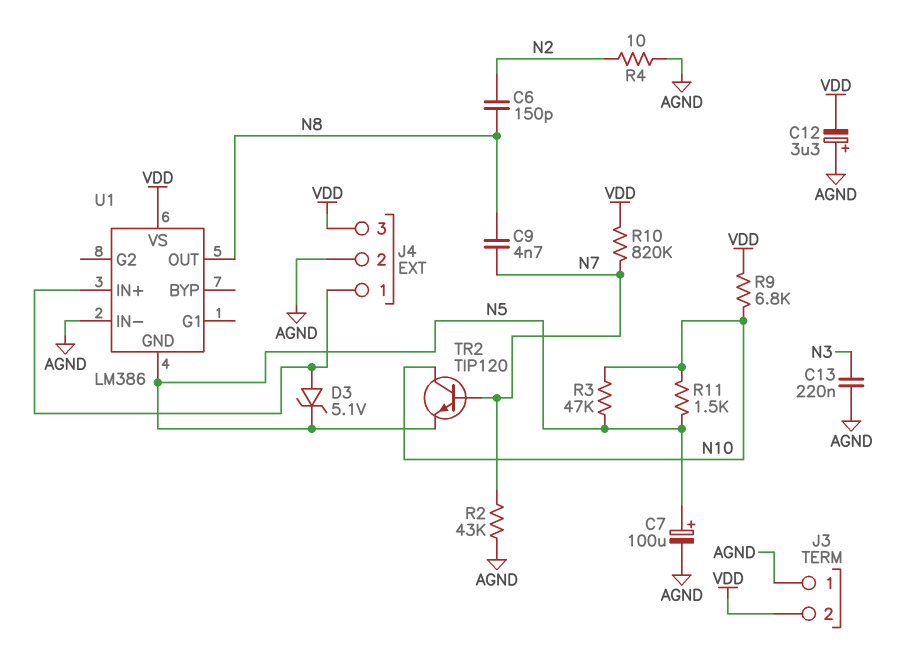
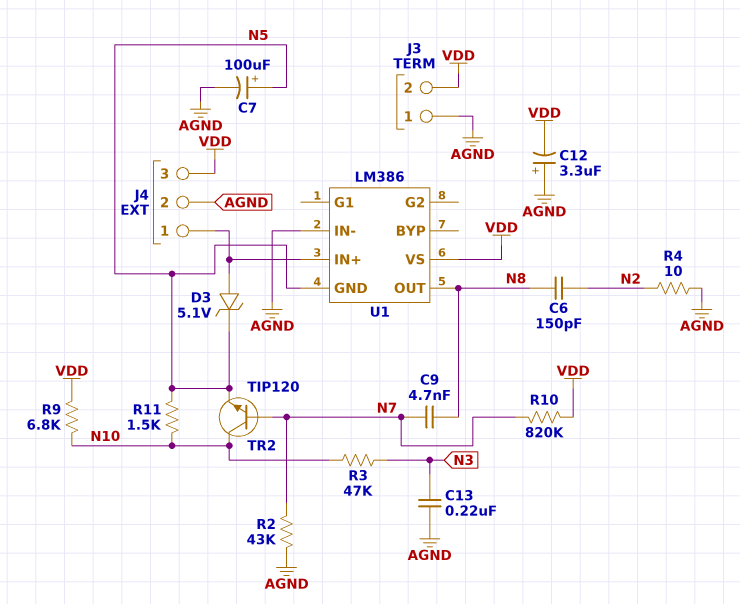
R3: 47k (N5, N10) -> 47k (N3, N10)

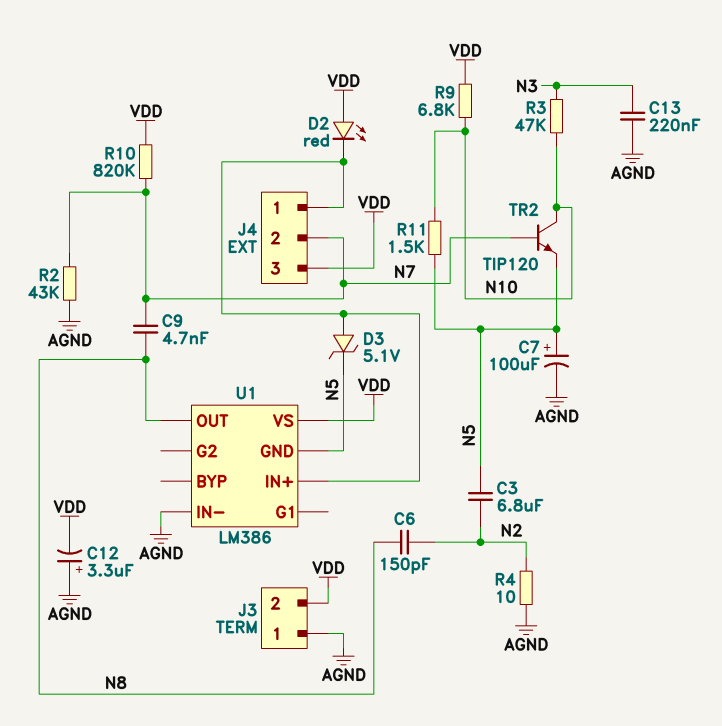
C3: none -> 6.8uF (N2, N5)
D2: none -> LED red (A VDD, K J4/1)
J4 pin 2: AGND -> N7

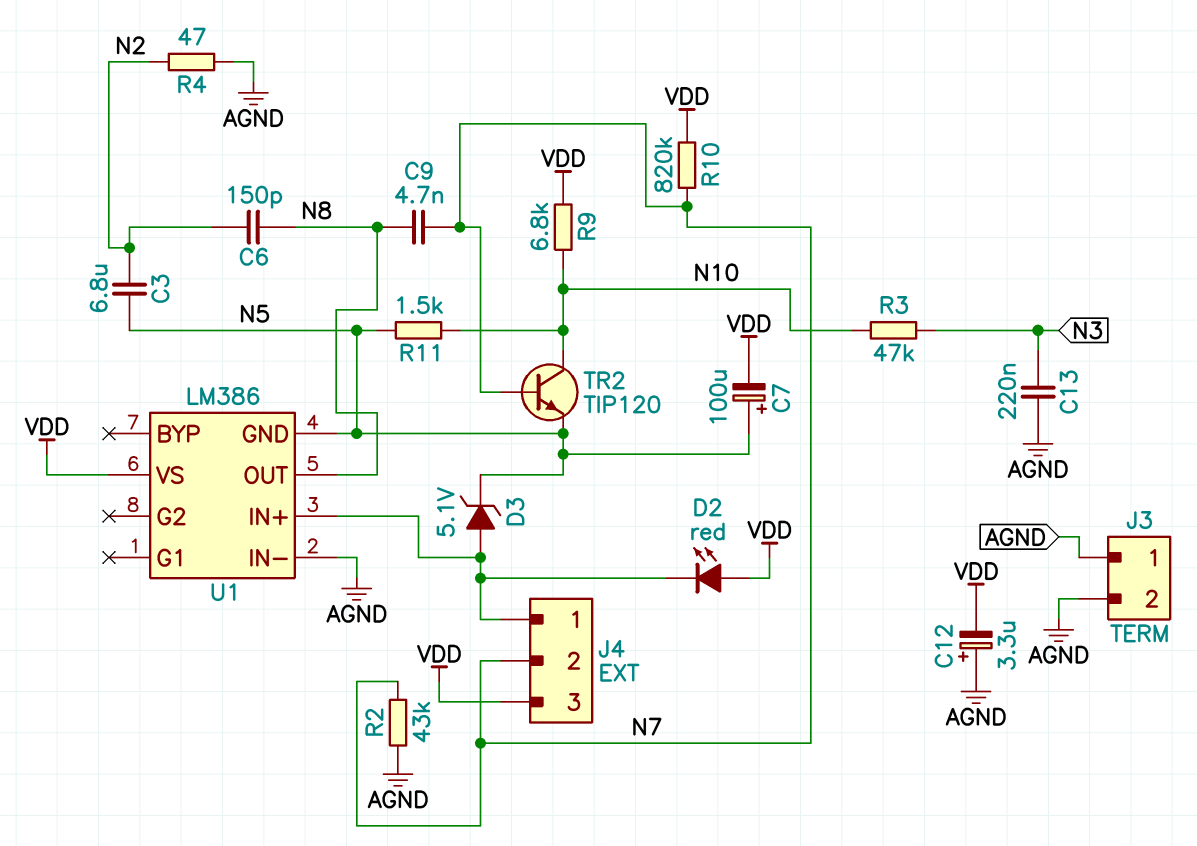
C7: 100uF (plus N5, minus AGND) -> 100uF (plus N5, minus VDD)
J3 pin 2: VDD -> AGND
R4: 10 (AGND, N2) -> 47 (AGND, N2)

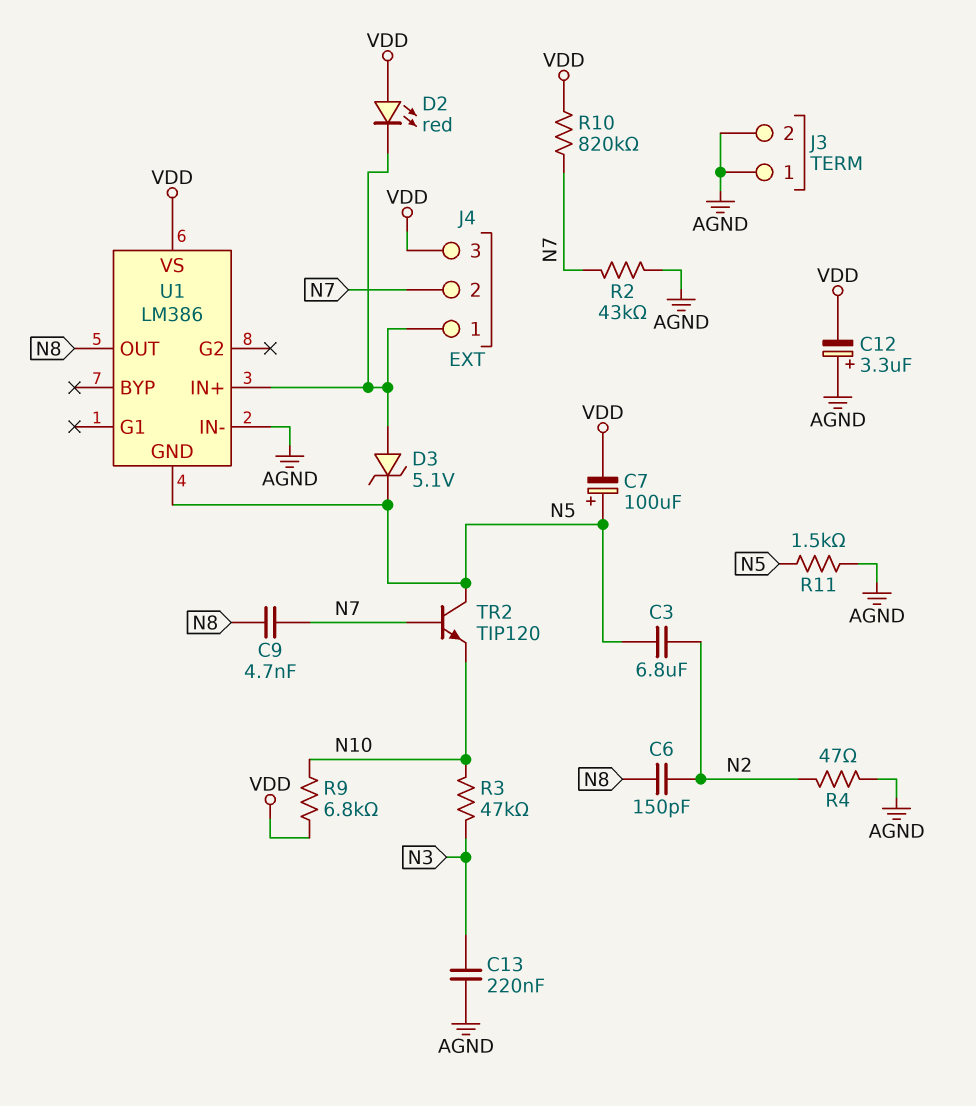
R11: 1.5k (N5, N10) -> 1.5k (AGND, N5)
TR2: NPN TIP120 (B N7, C N10, E N5) -> NPN TIP120 (B N7, C N5, E N10)

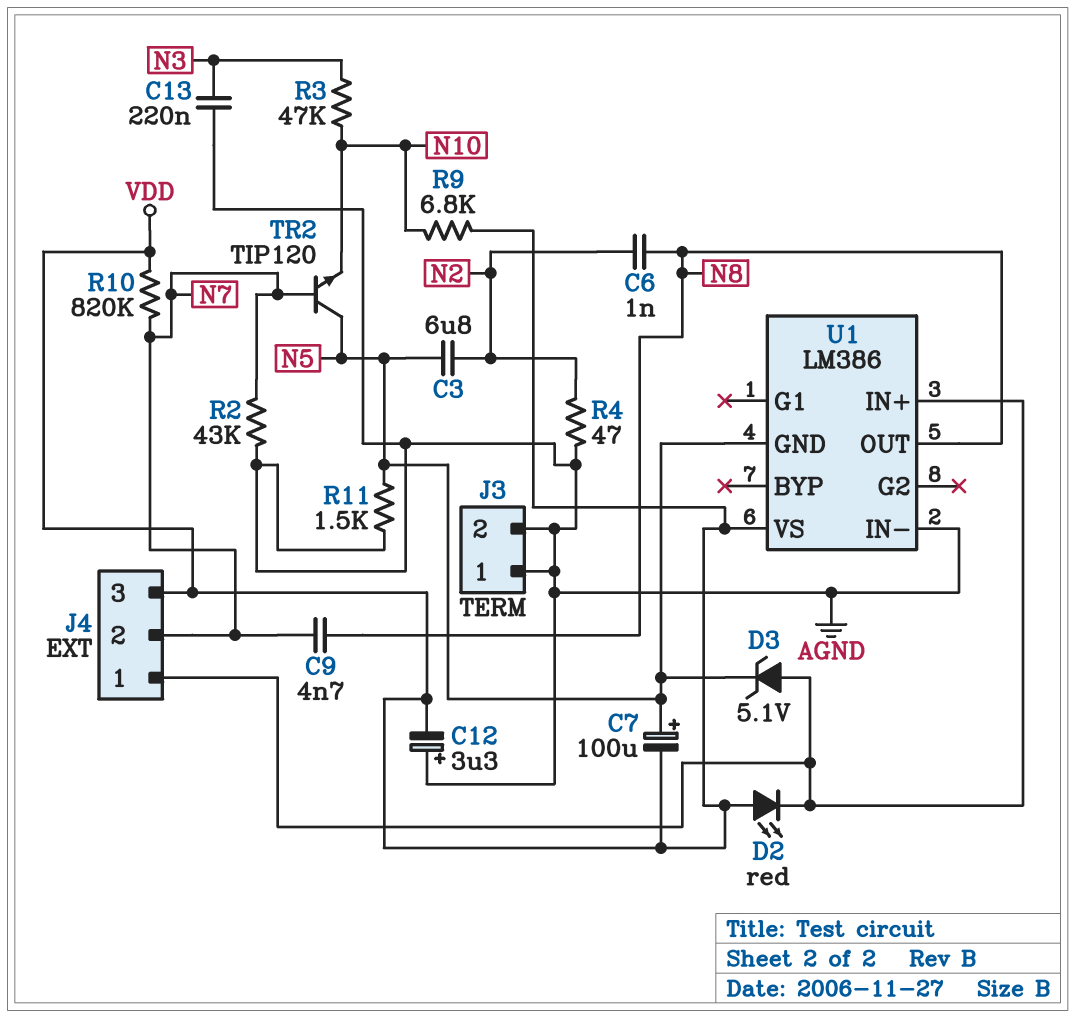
C6: 150pF (N2, N8) -> 1nF (N2, N8)

